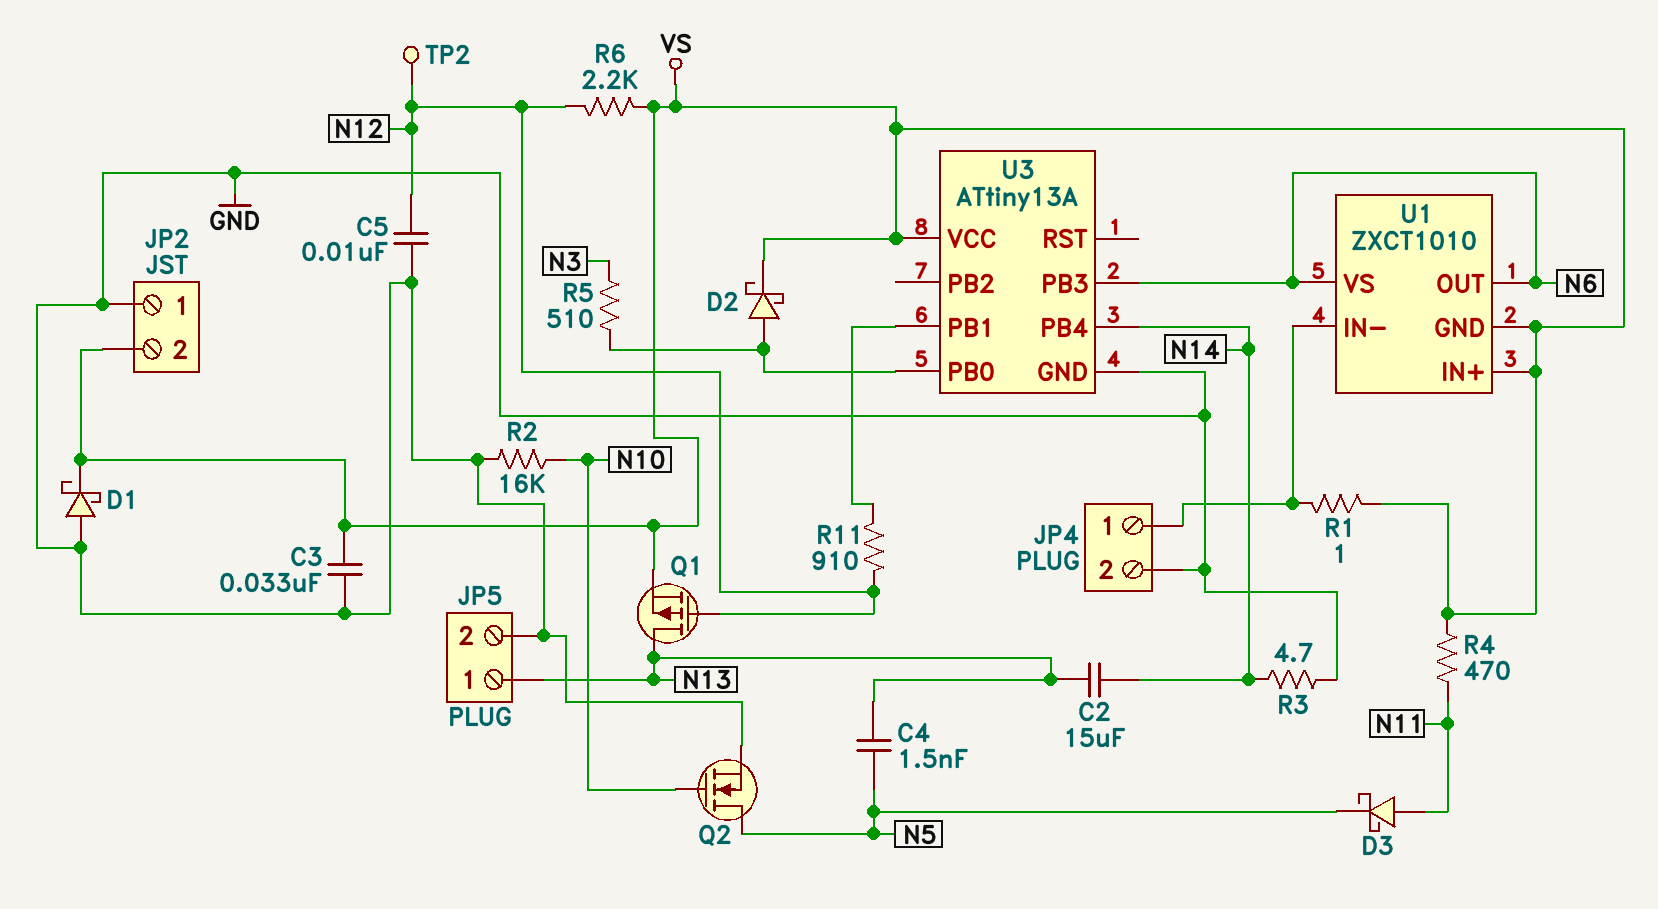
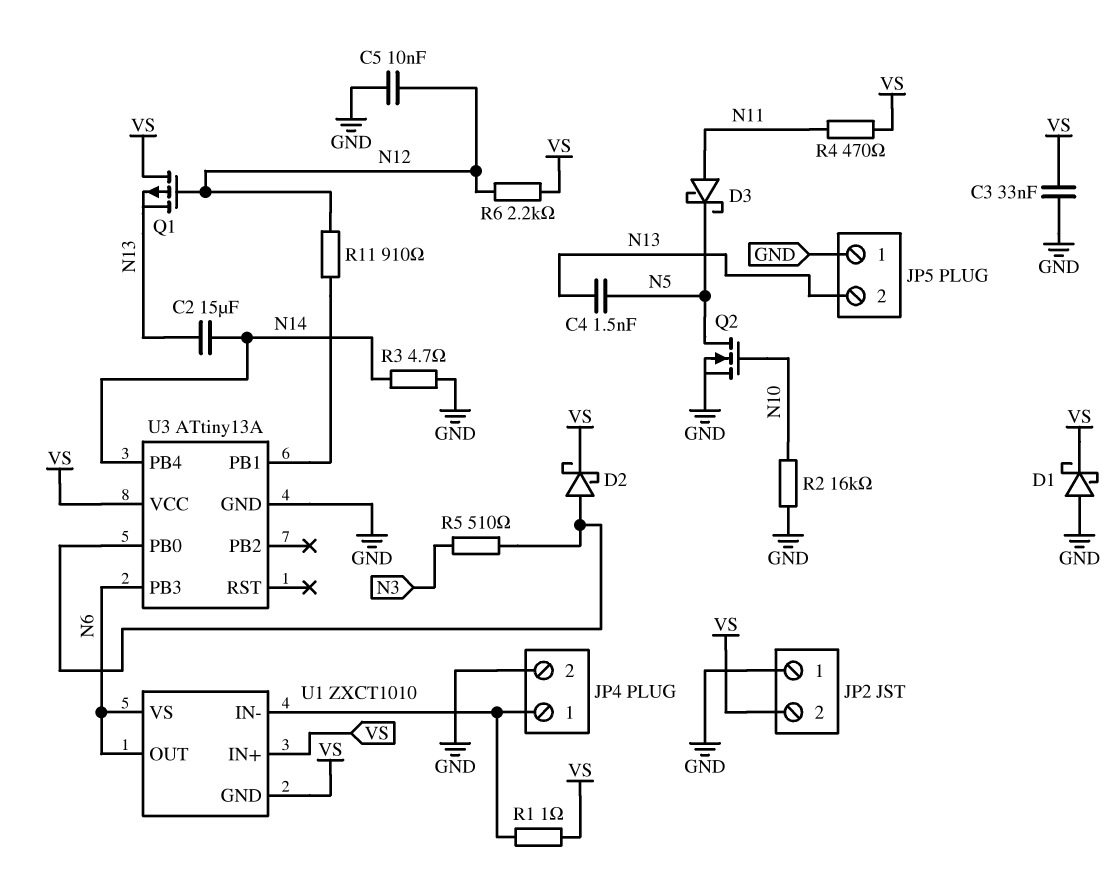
JP5 pin 1: N13 -> GND
JP5 pin 2: GND -> N13
Q1: PMOS (G N12, D N13, S VS) -> PMOS (G N12, D VS, S N13)
TP2: test point (N12) -> none

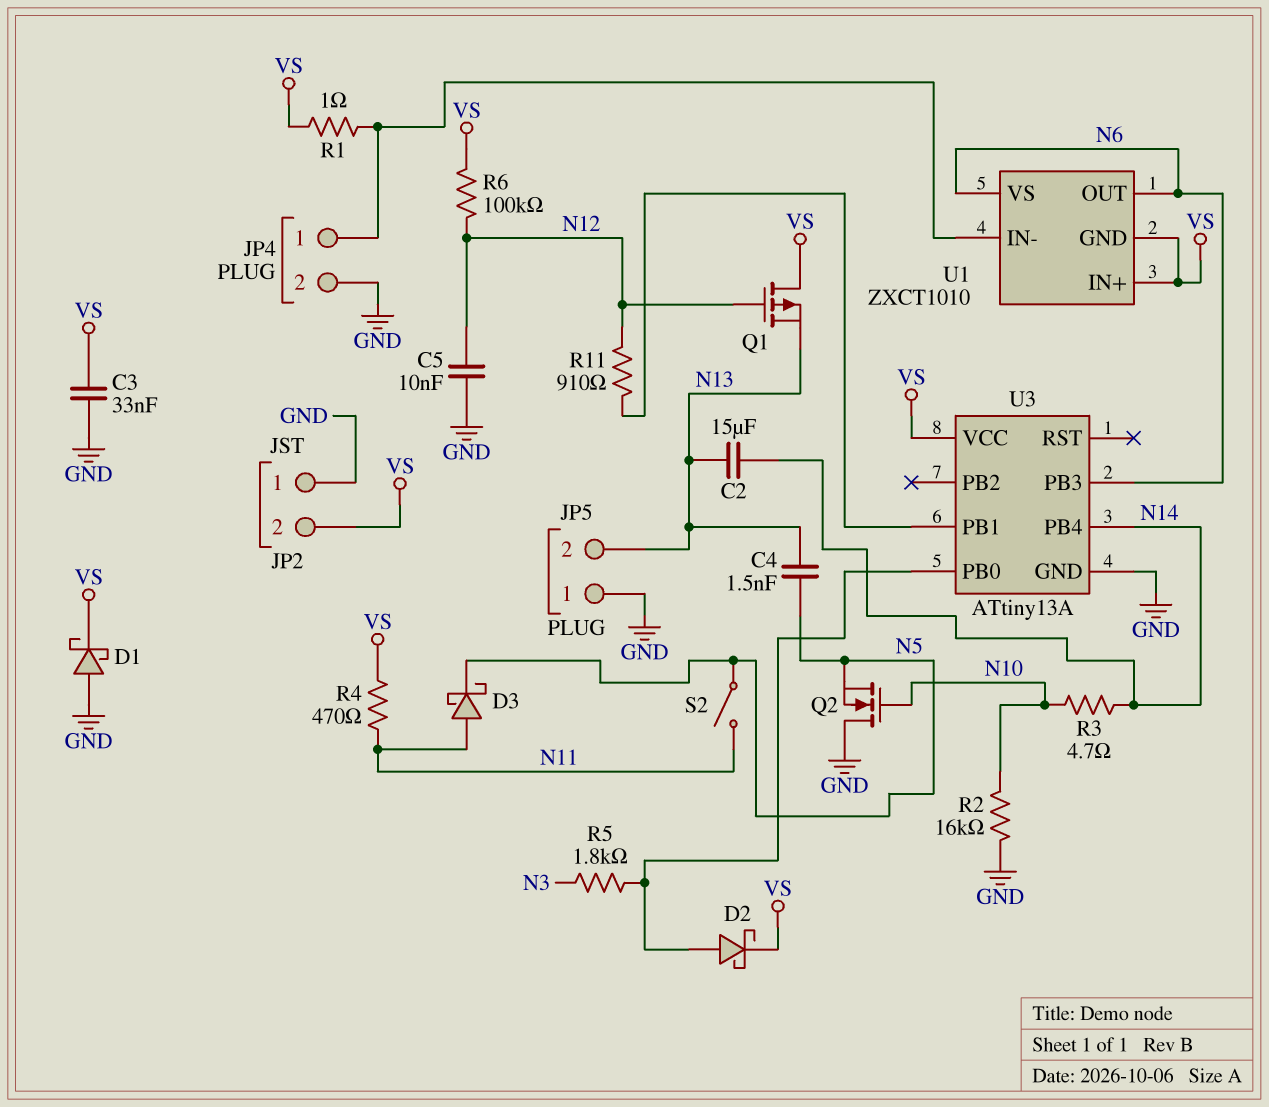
Q2: NMOS (G N10, D N5, S GND) -> NMOS (G N10, D GND, S N5)
R3: 4.7 (GND, N14) -> 4.7 (N10, N14)
R5: 510 (N3, U3/PB0) -> 1.8k (N3, U3/PB0)
R6: 2.2k (N12, VS) -> 100k (N12, VS)
S2: none -> switch (N5, N11)

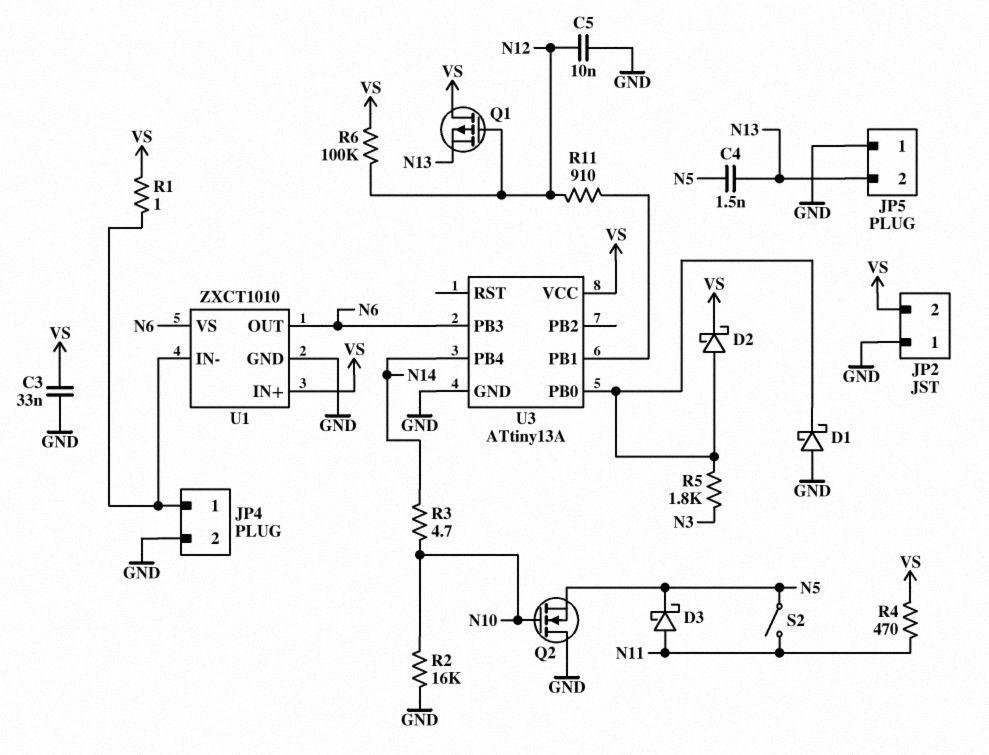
C2: 15uF (N13, N14) -> none
D1: schottky (A GND, K VS) -> schottky (A GND, K U3/PB0)
U1 pin GND: VS -> GND

